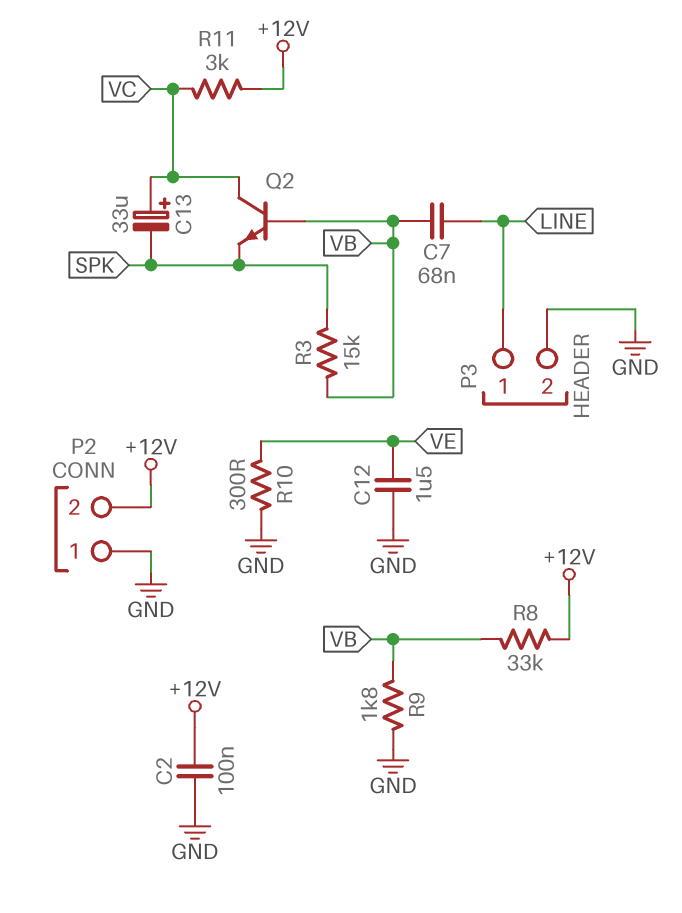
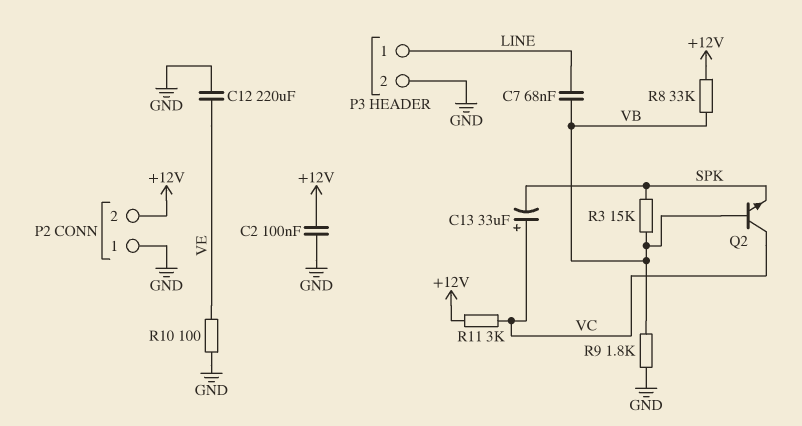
C12: 1.5uF (GND, VE) -> 220uF (GND, VE)
R10: 300 (GND, VE) -> 100 (GND, VE)

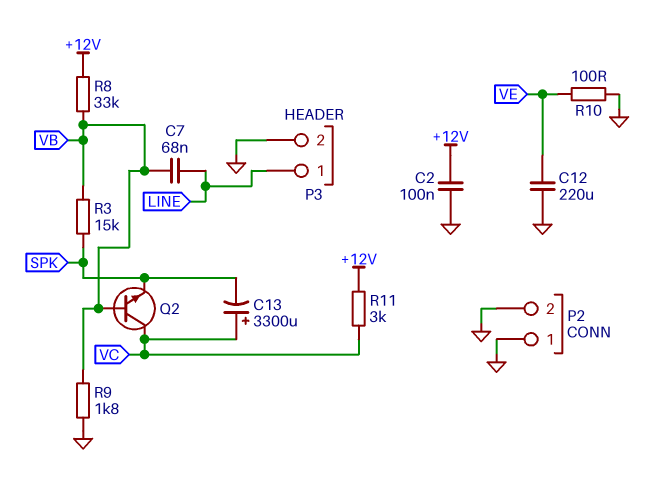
C13: 33uF (plus VC, minus SPK) -> 3300uF (plus VC, minus SPK)
P2 pin 2: +12V -> GND

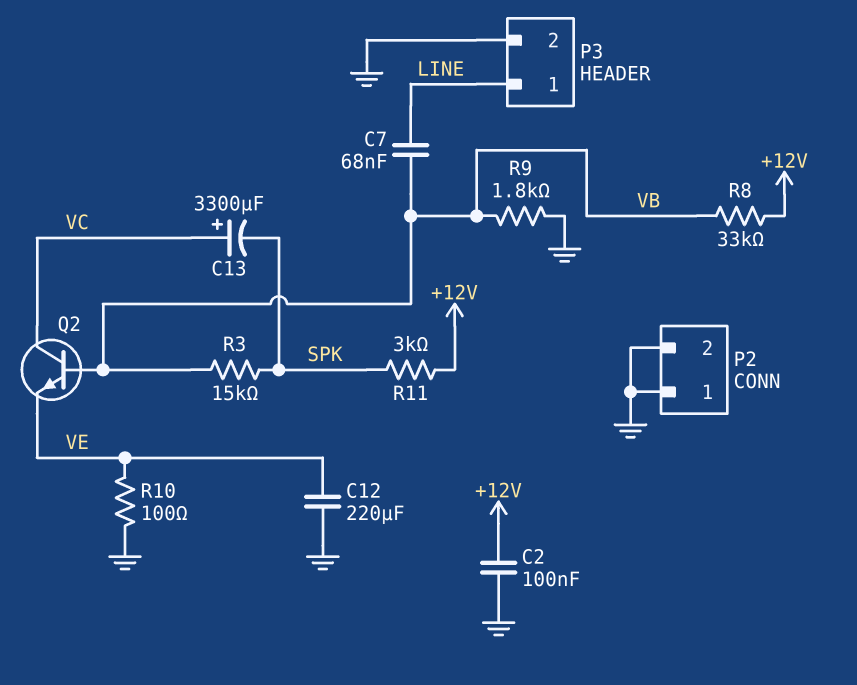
Q2: NPN (B VB, C VC, E SPK) -> NPN (B VB, C VC, E VE)
R11: 3k (+12V, VC) -> 3k (+12V, SPK)

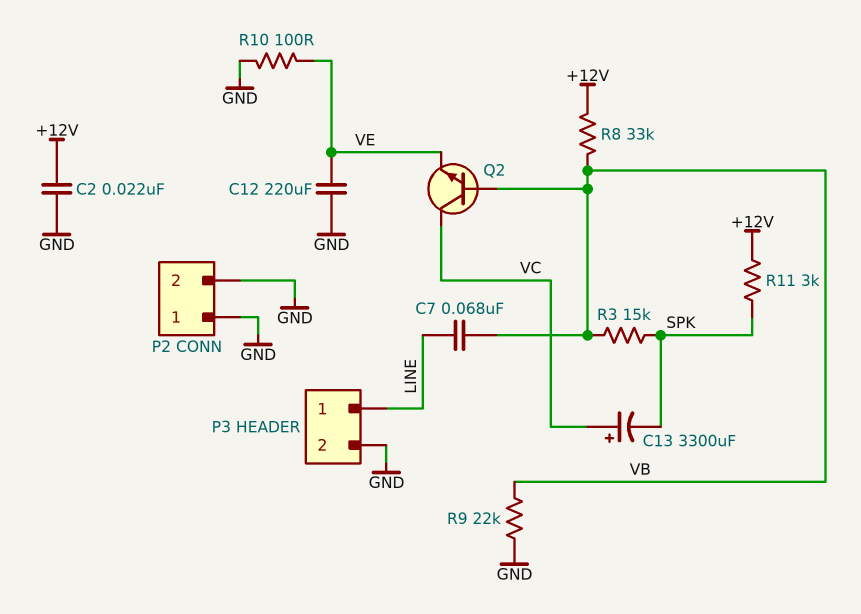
C2: 100nF (+12V, GND) -> 22nF (+12V, GND)
R9: 1.8k (GND, VB) -> 22k (GND, VB)

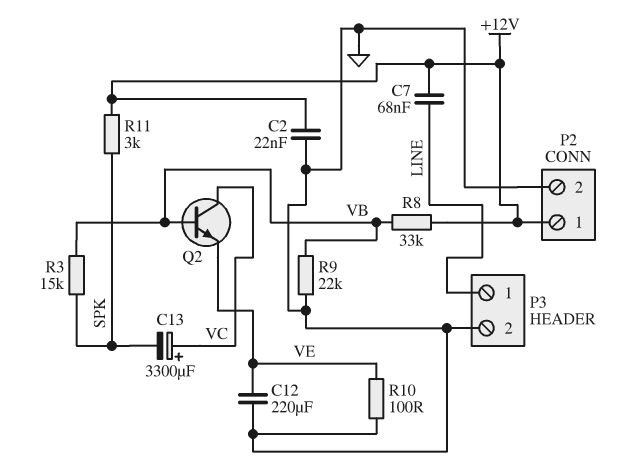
C7: 68nF (LINE, VB) -> 68nF (+12V, LINE)
P2 pin 1: GND -> +12V

